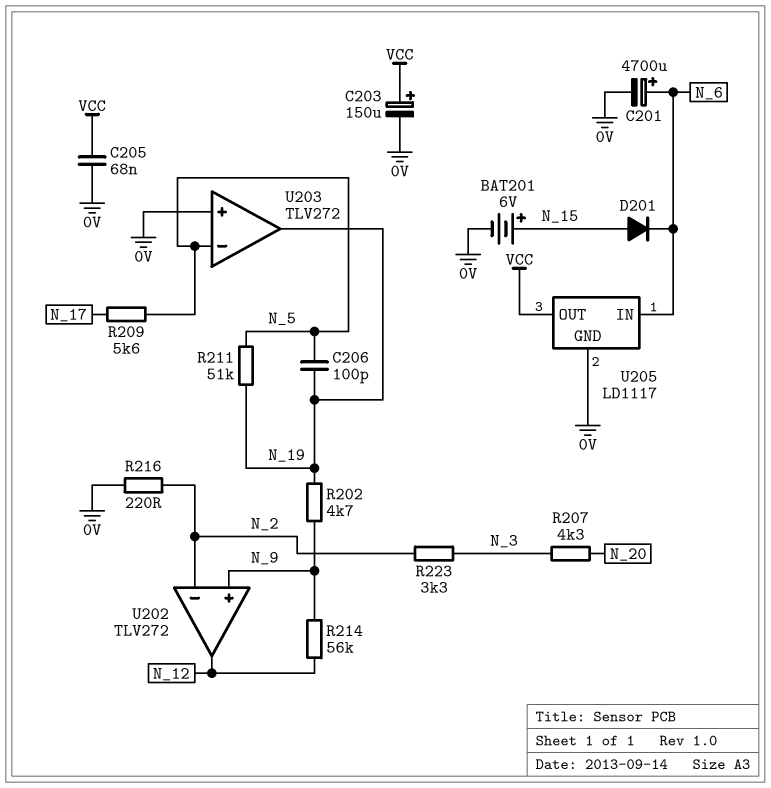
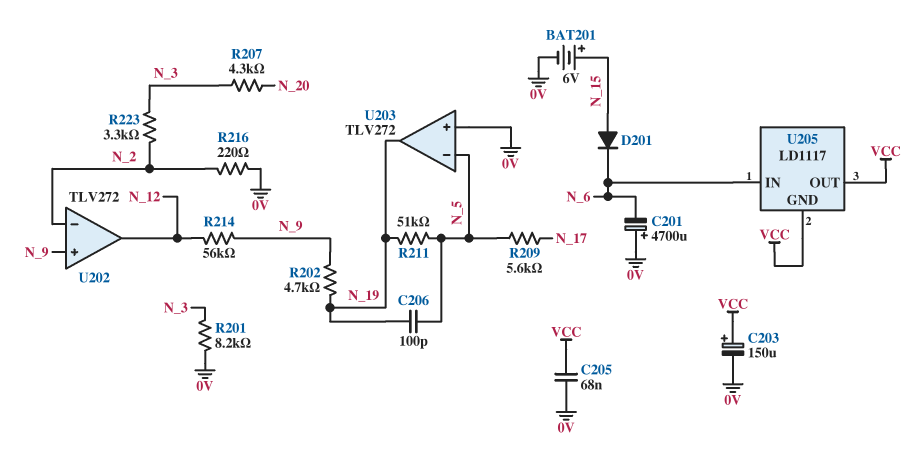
C201: 4700uF (plus N_6, minus 0V) -> 4700uF (plus 0V, minus N_6)
R201: none -> 8.2k (0V, N_3)
U205 pin GND: 0V -> VCC

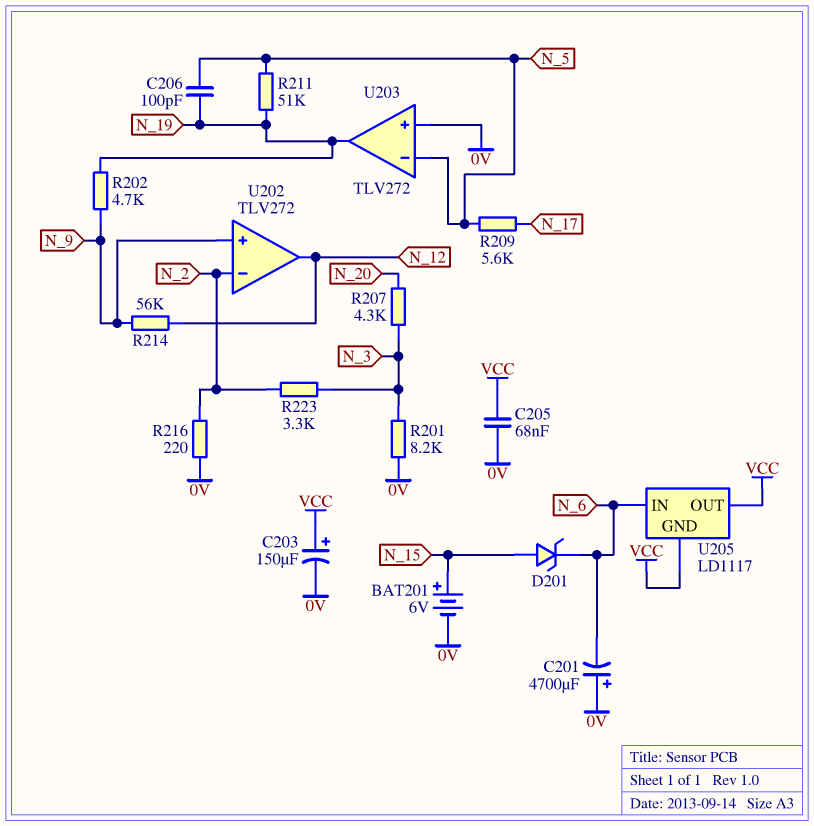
D201: diode (A N_15, K N_6) -> zener (A N_15, K N_6)

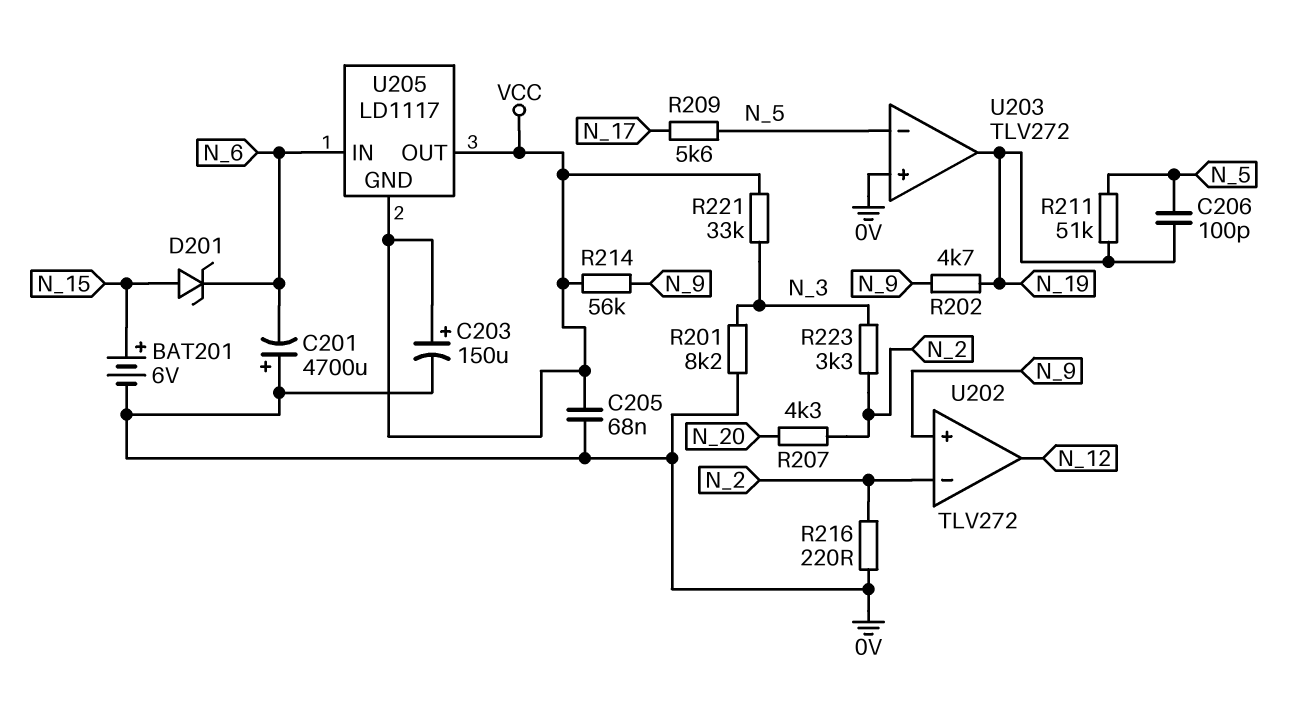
R207: 4.3k (N_3, N_20) -> 4.3k (N_2, N_20)
R214: 56k (N_9, N_12) -> 56k (N_9, VCC)
R221: none -> 33k (N_3, VCC)

